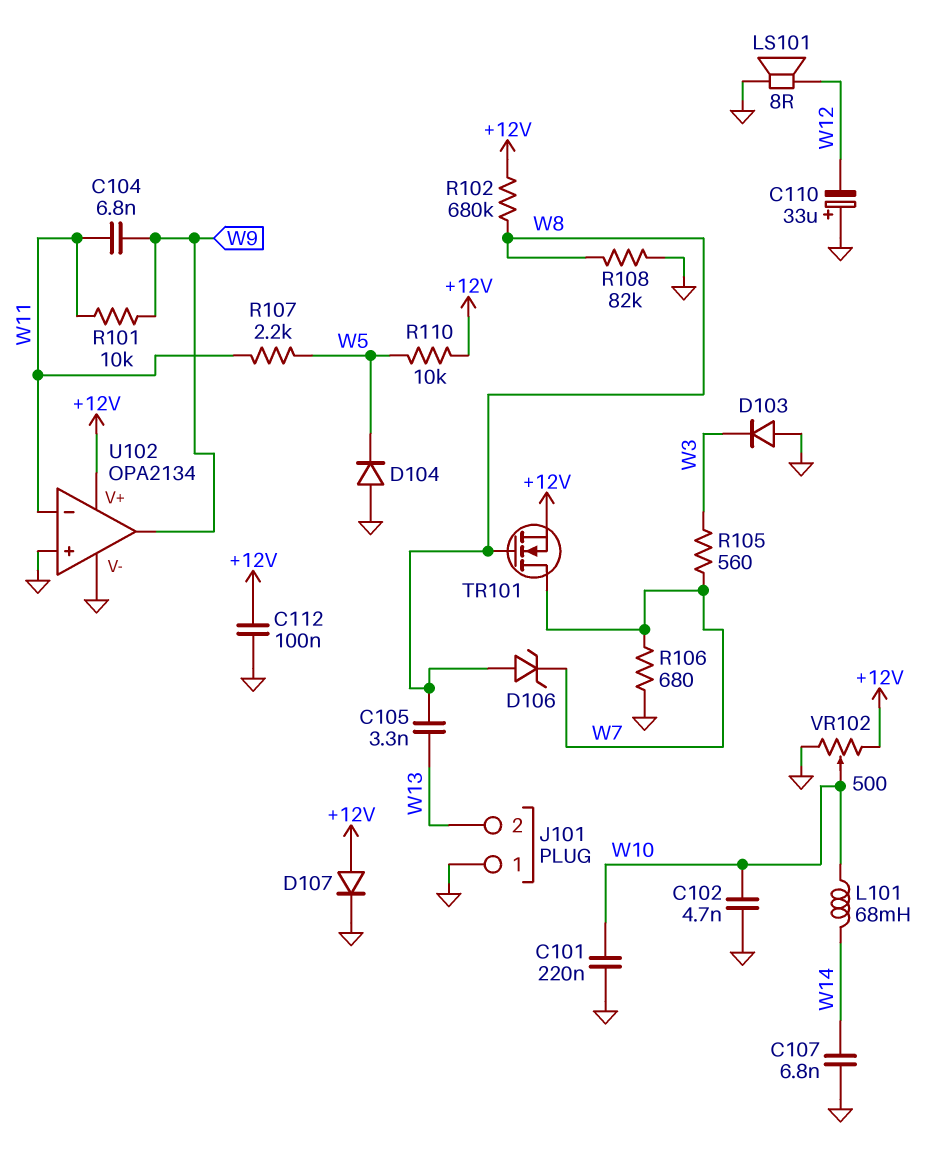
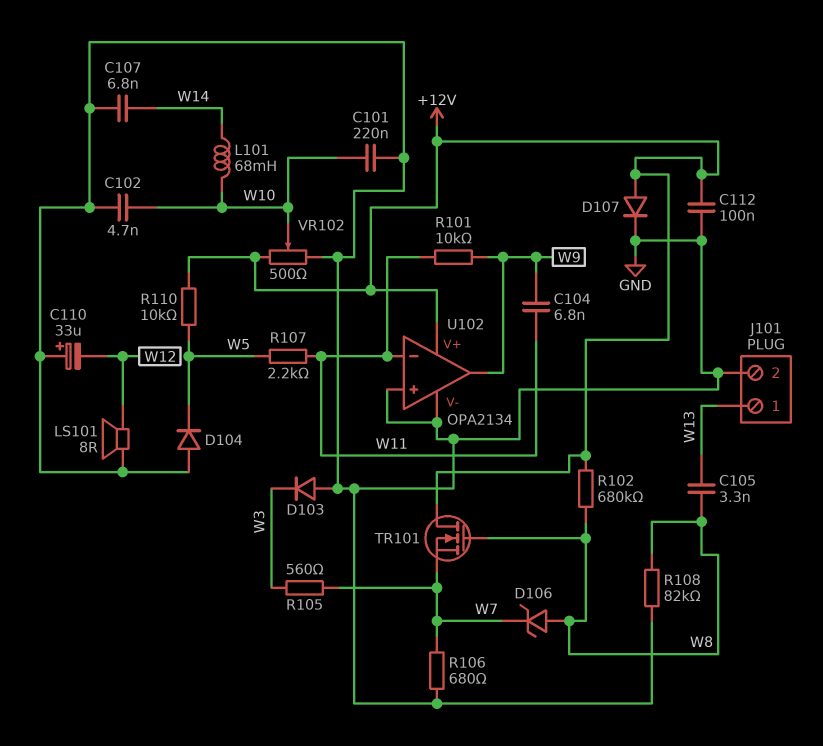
J101 pin 1: GND -> W13
J101 pin 2: W13 -> GND
TR101: NMOS (G W8, D W7, S +12V) -> NMOS (G W8, D +12V, S W7)

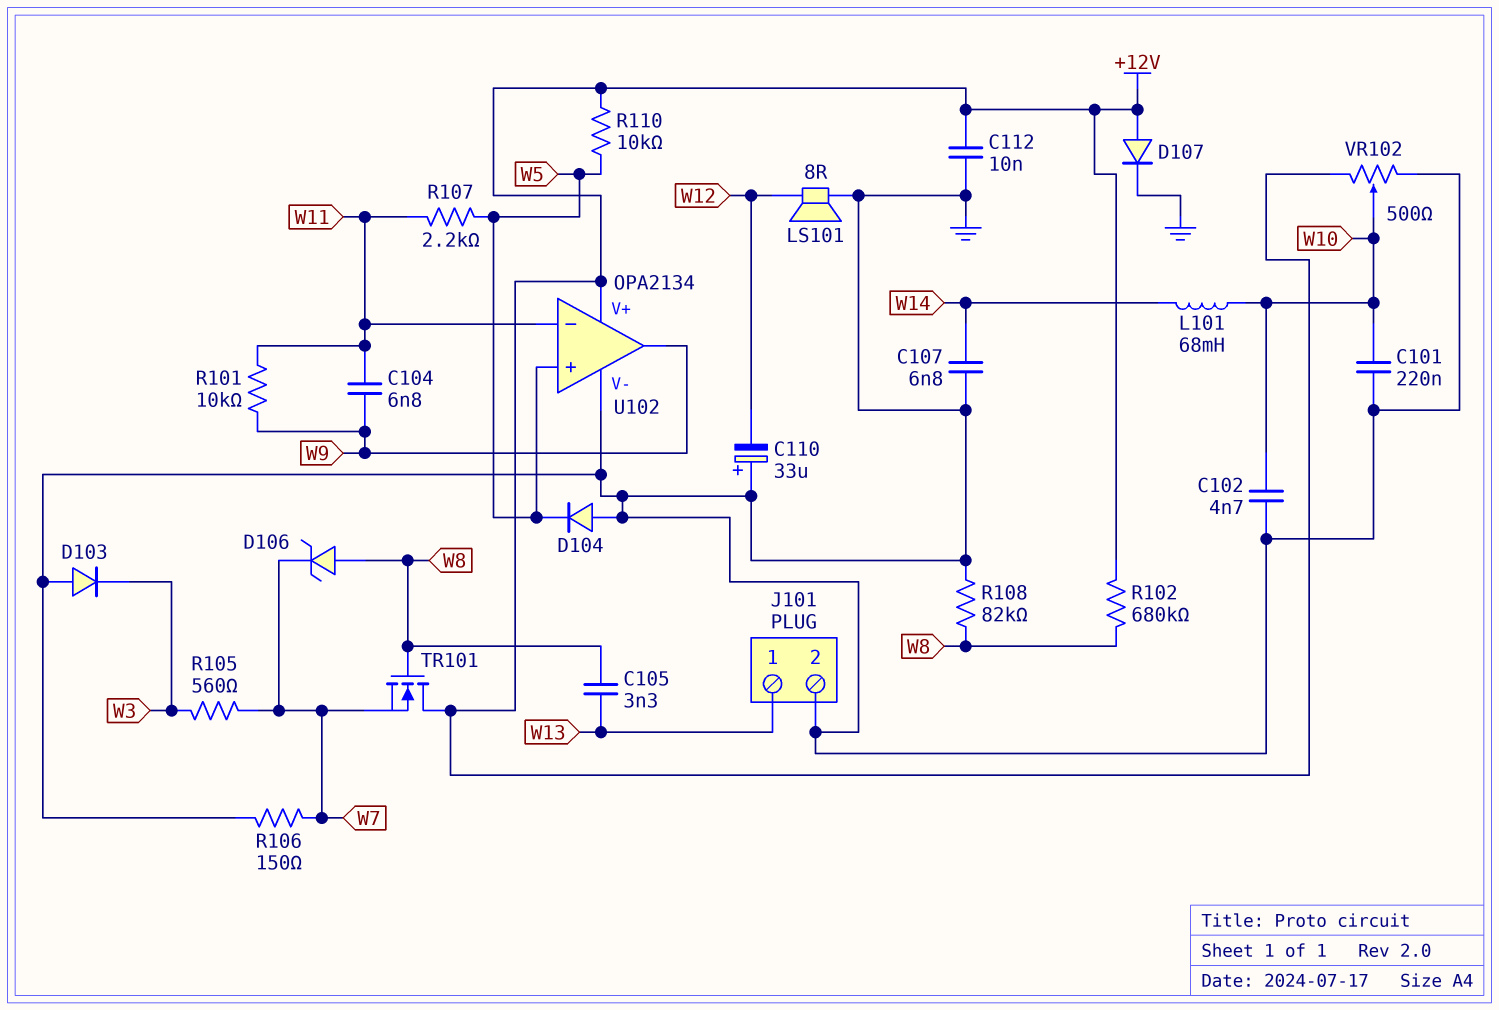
C112: 100nF (+12V, GND) -> 10nF (+12V, GND)
R106: 680 (GND, W7) -> 150 (GND, W7)
U102 pin in+: GND -> W5

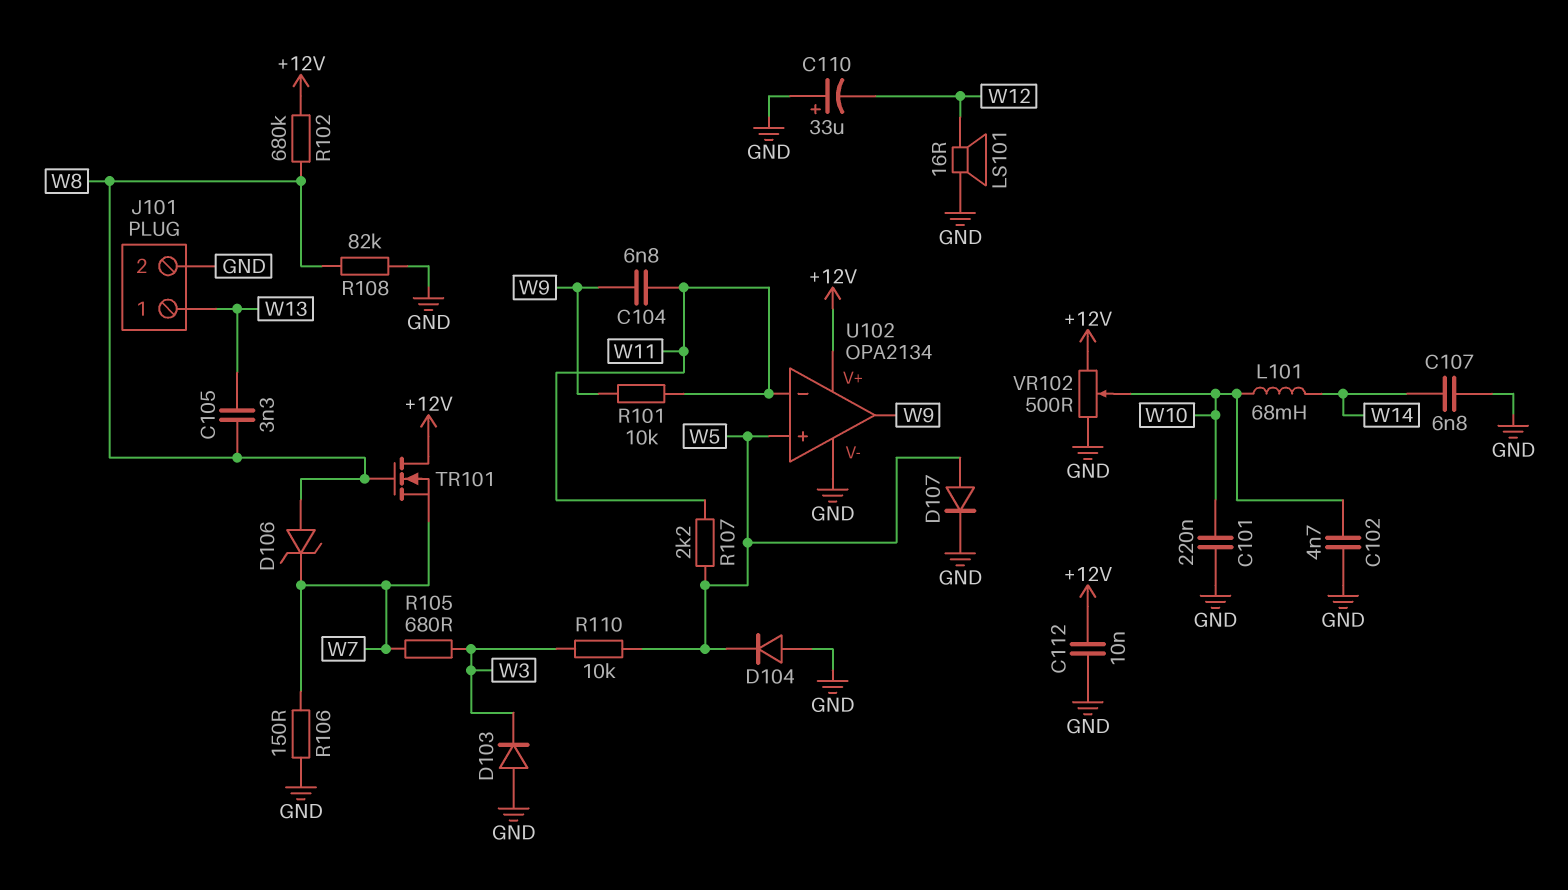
D107: diode (A +12V, K GND) -> diode (A W5, K GND)
LS101: speaker 8R (GND, W12) -> speaker 16R (GND, W12)
R105: 560 (W3, W7) -> 680 (W3, W7)
R110: 10k (+12V, W5) -> 10k (W3, W5)

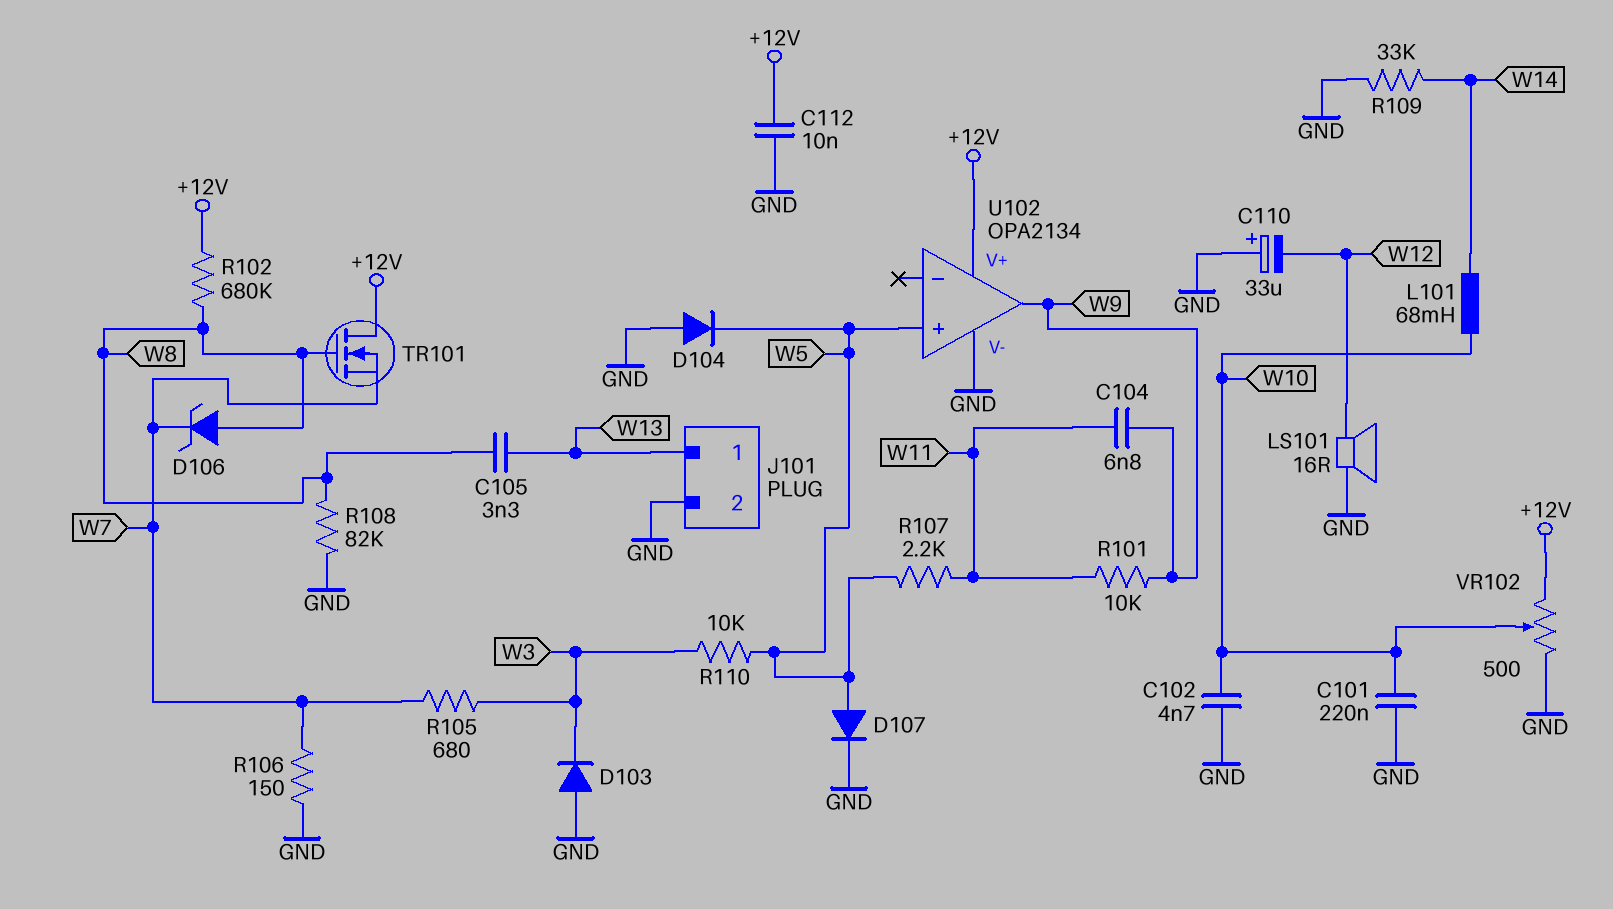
C107: 6.8nF (GND, W14) -> none
R109: none -> 33k (GND, W14)
U102 pin in-: W11 -> none

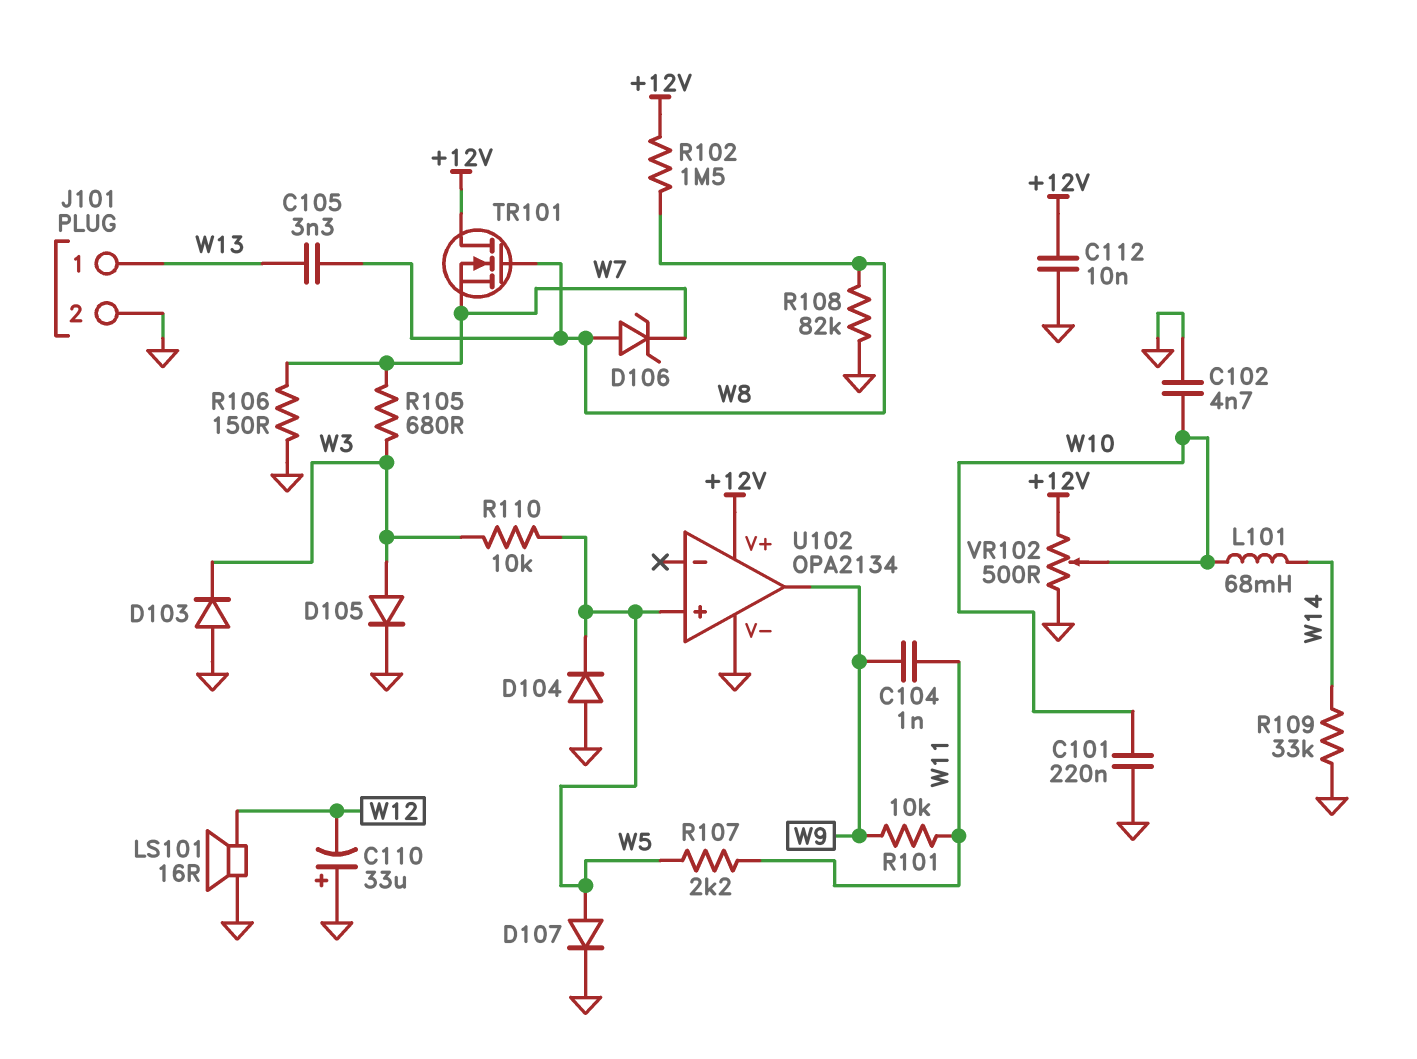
C104: 6.8nF (W9, W11) -> 1nF (W9, W11)
D105: none -> diode (A W3, K GND)
R102: 680k (+12V, W8) -> 1.5M (+12V, W8)

